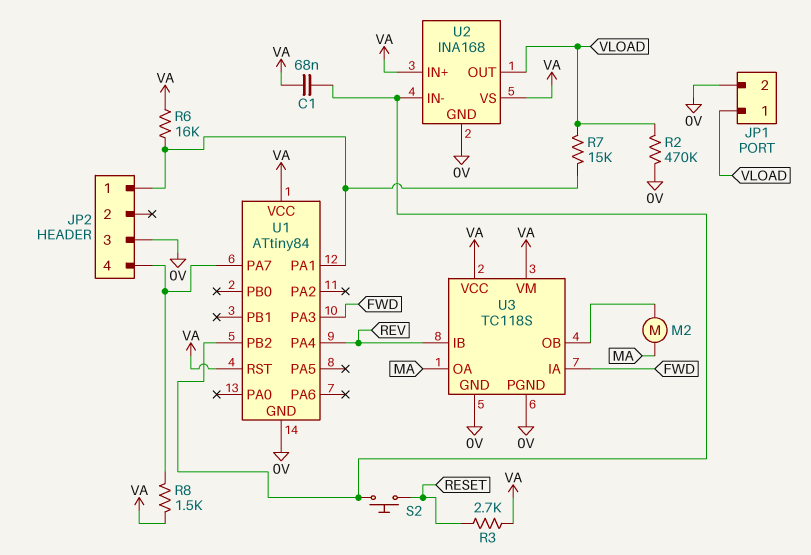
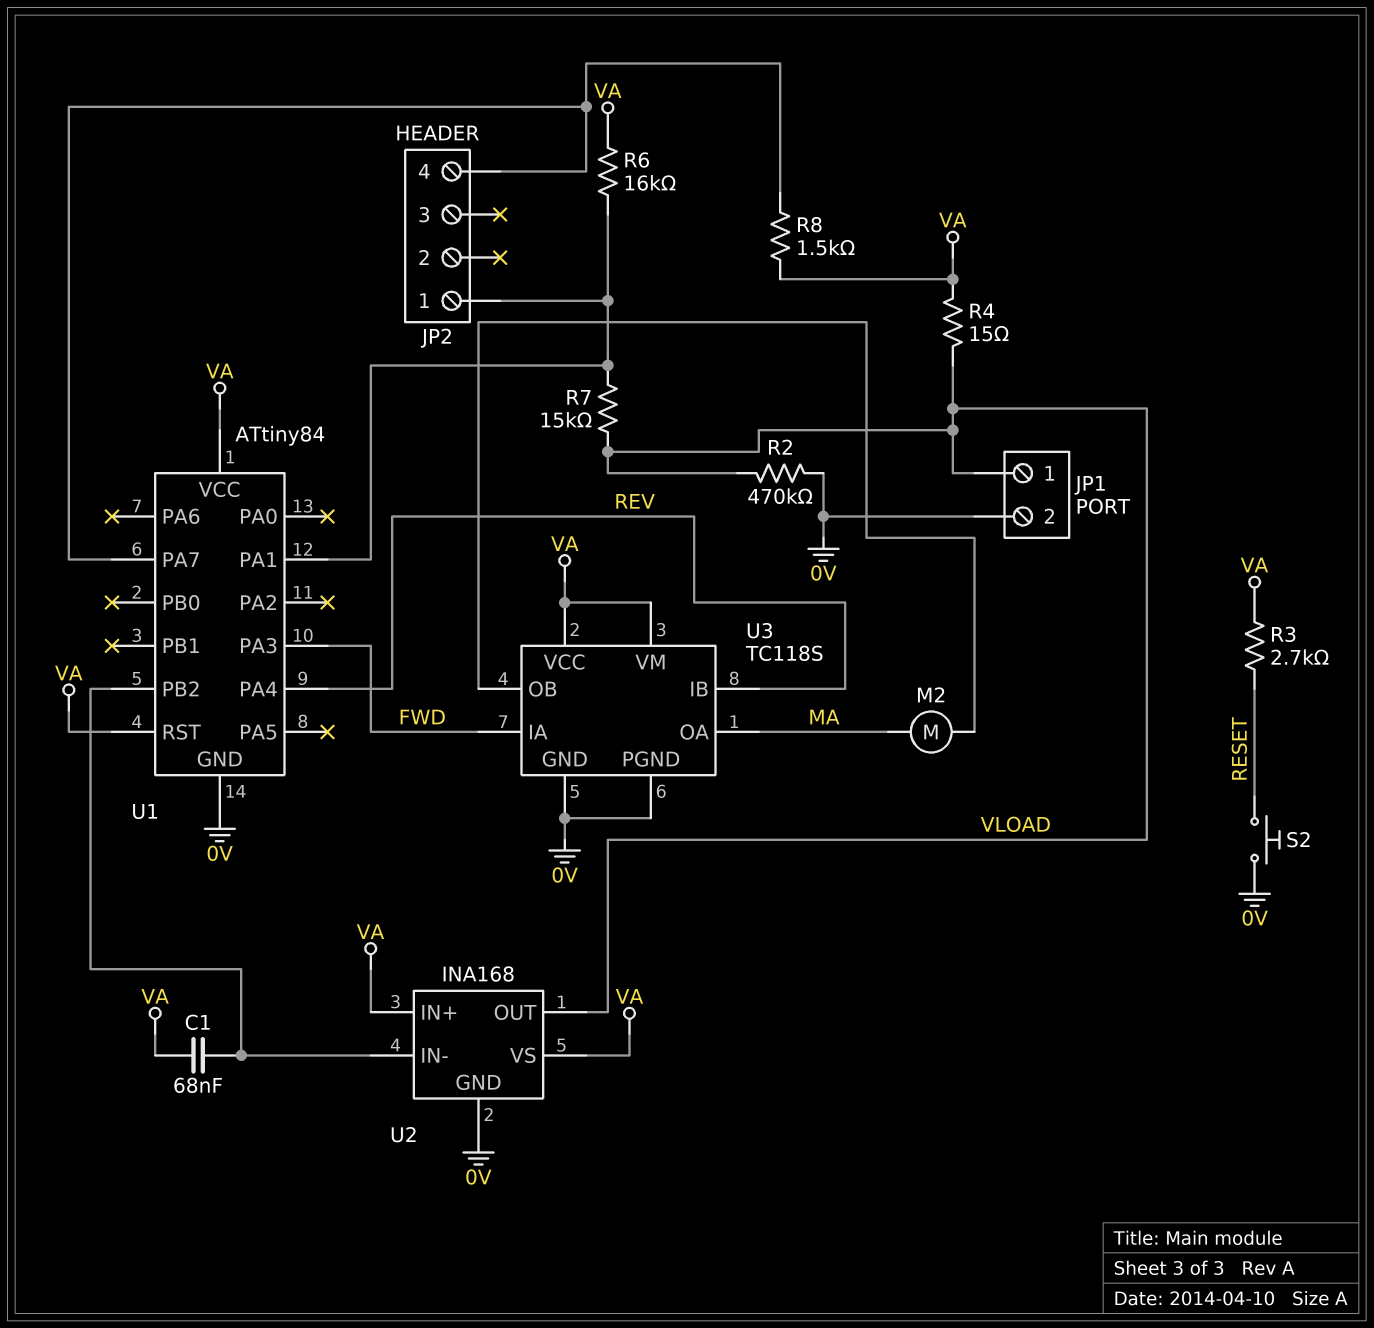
JP2 pin 3: 0V -> none
R4: none -> 15 (VA, VLOAD)
S2: button (RESET, U1/PB2) -> button (0V, RESET)

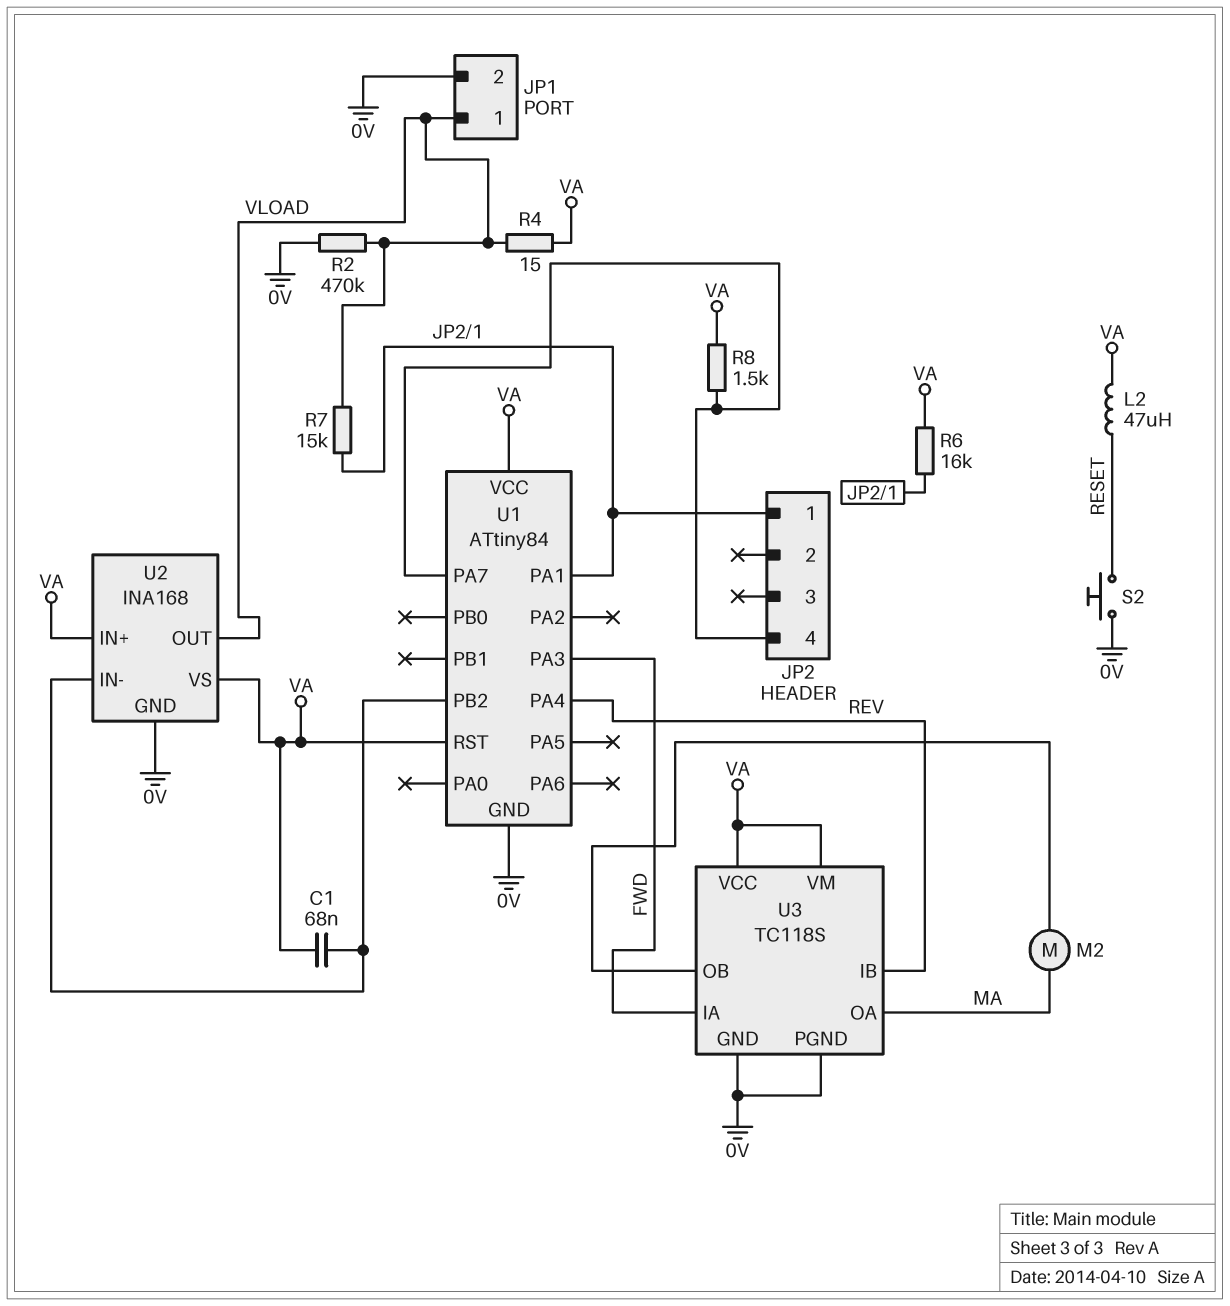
L2: none -> 47uH (RESET, VA)
R3: 2.7k (RESET, VA) -> none

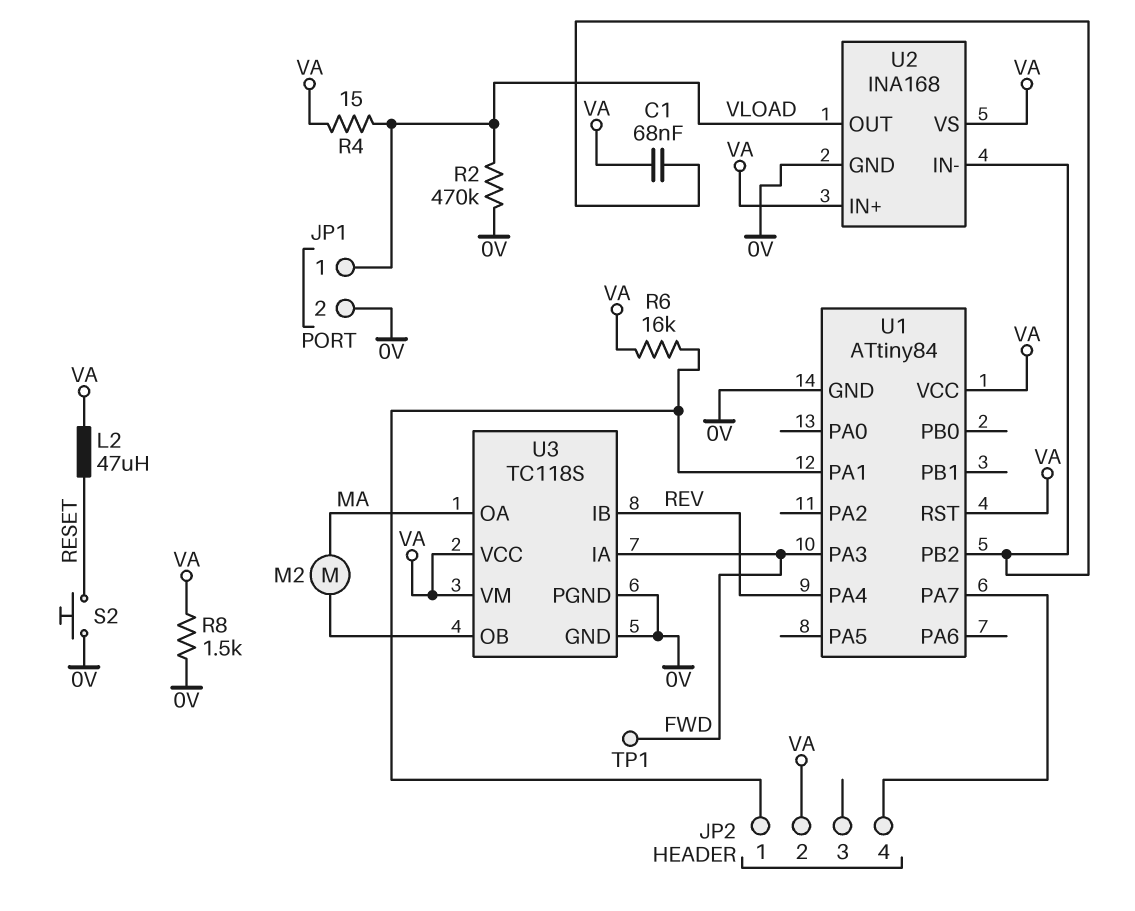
JP2 pin 2: none -> VA
R7: 15k (JP2/1, VLOAD) -> none
R8: 1.5k (JP2/4, VA) -> 1.5k (0V, VA)
TP1: none -> test point (FWD)

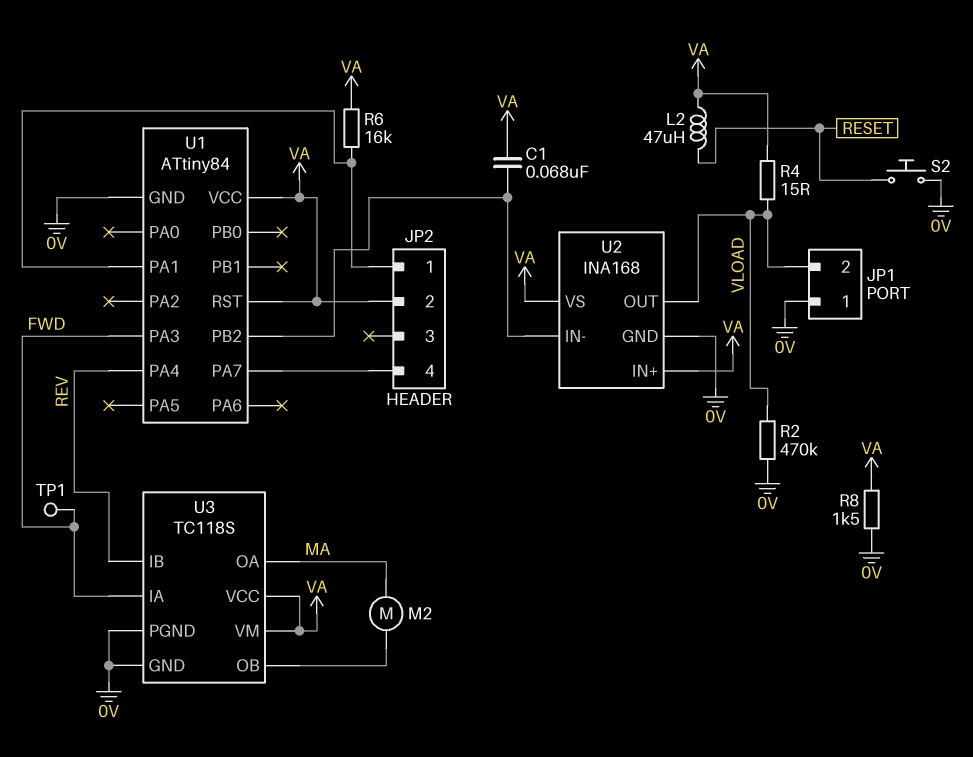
JP1 pin 1: VLOAD -> 0V
JP1 pin 2: 0V -> VLOAD

